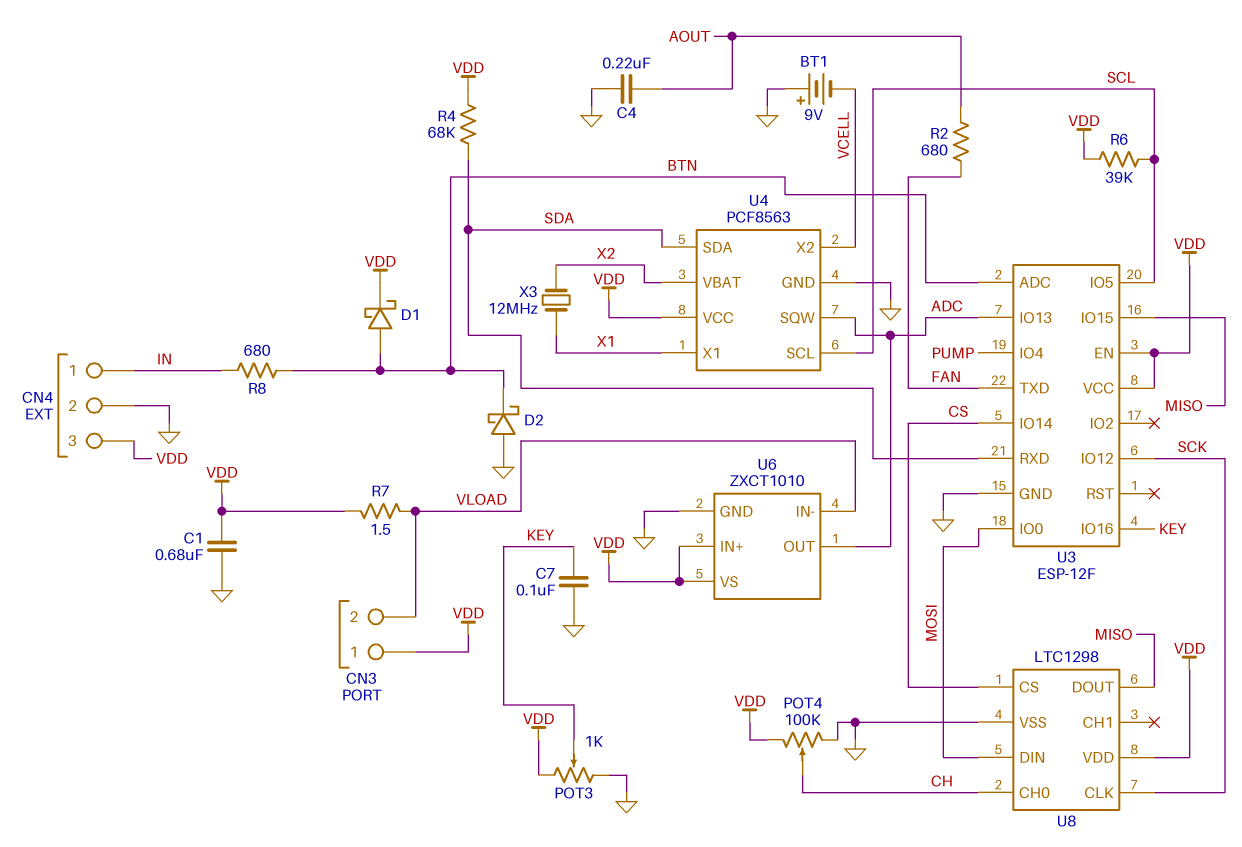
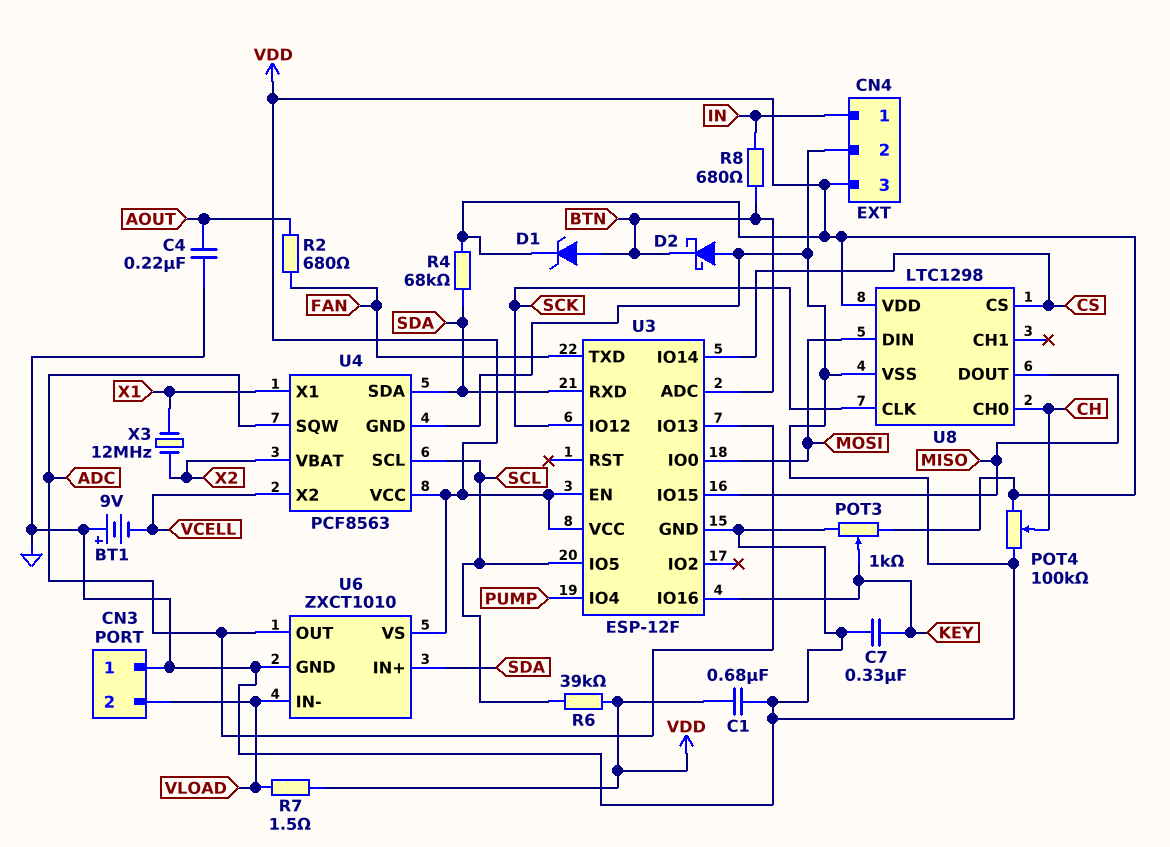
C7: 100nF (GND, KEY) -> 330nF (GND, KEY)
CN3 pin 1: VDD -> GND
D1: schottky (A BTN, K VDD) -> zener (A BTN, K VDD)
U6 pin IN+: VDD -> SDA

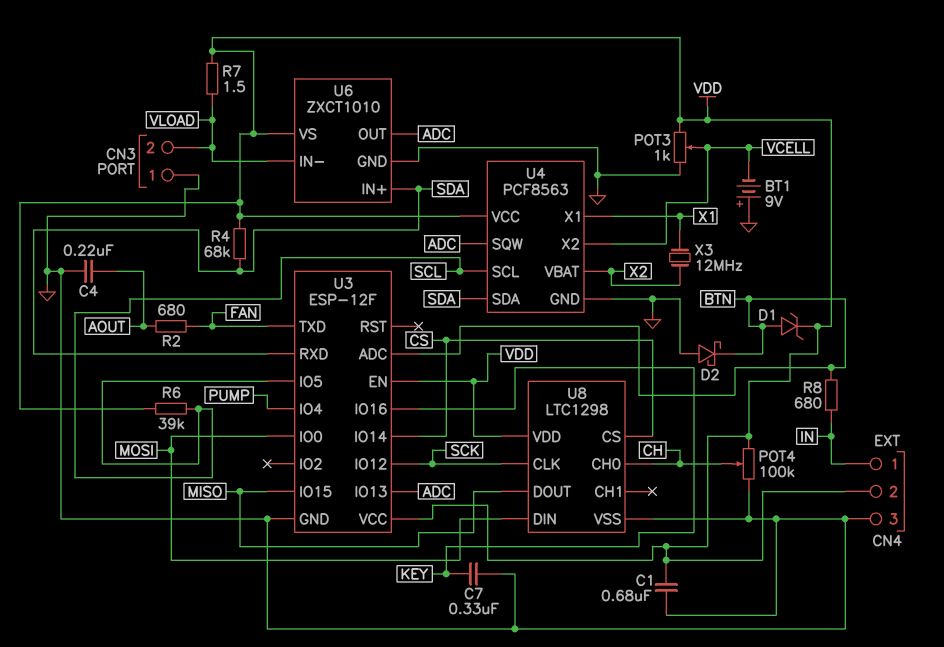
CN4 pin 2: GND -> VDD
CN4 pin 3: VDD -> GND
POT3: 1k (GND, VDD, wiper KEY) -> 1k (GND, VDD, wiper VCELL)

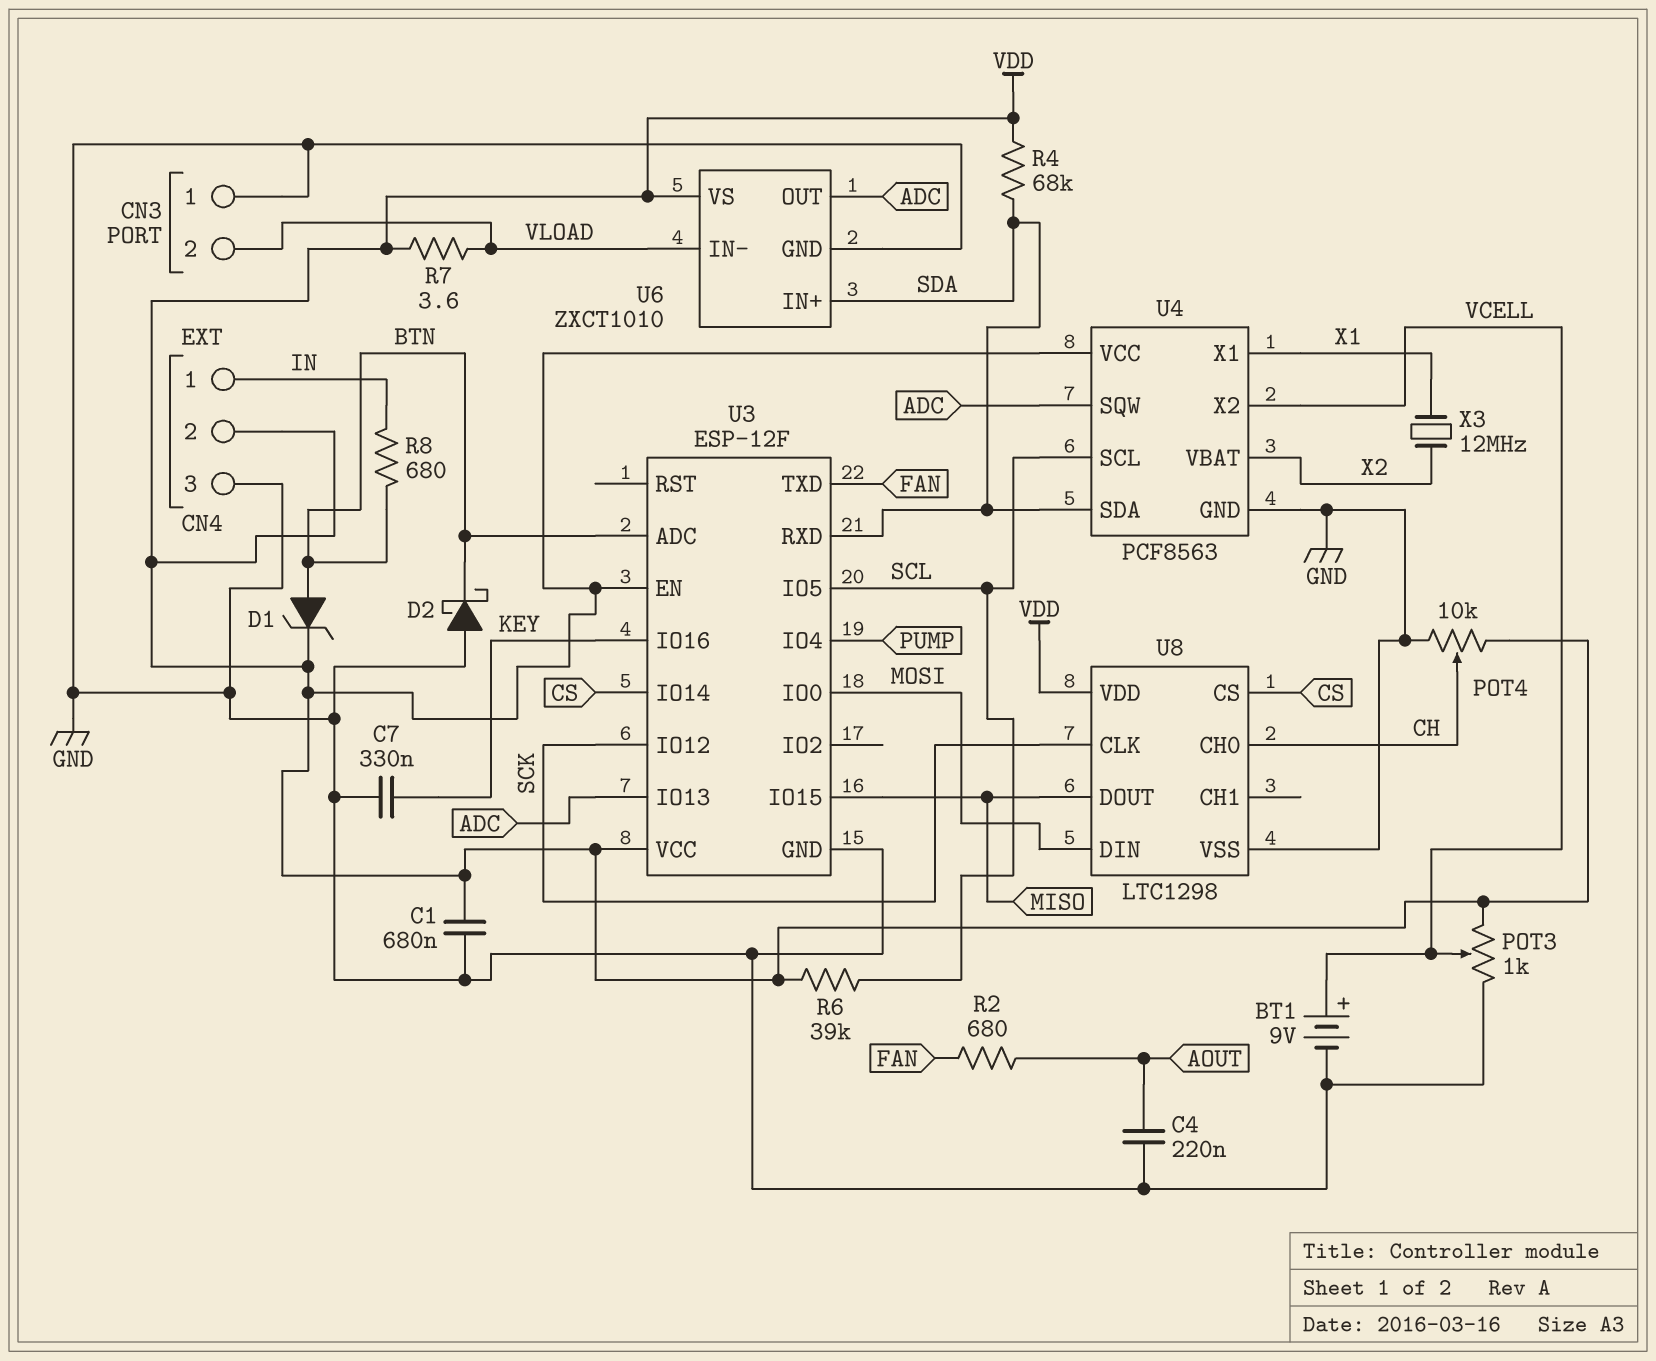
BT1: 9V (plus GND, minus VCELL) -> 9V (plus VCELL, minus GND)
POT4: 100k (GND, VDD, wiper CH) -> 10k (GND, VDD, wiper CH)
R7: 1.5 (VDD, VLOAD) -> 3.6 (VDD, VLOAD)

